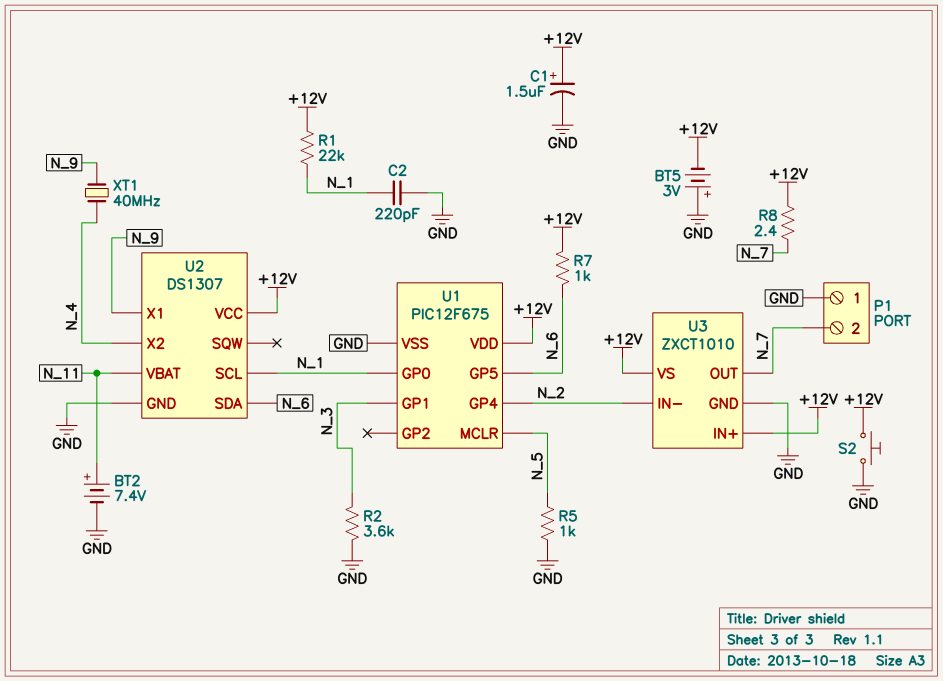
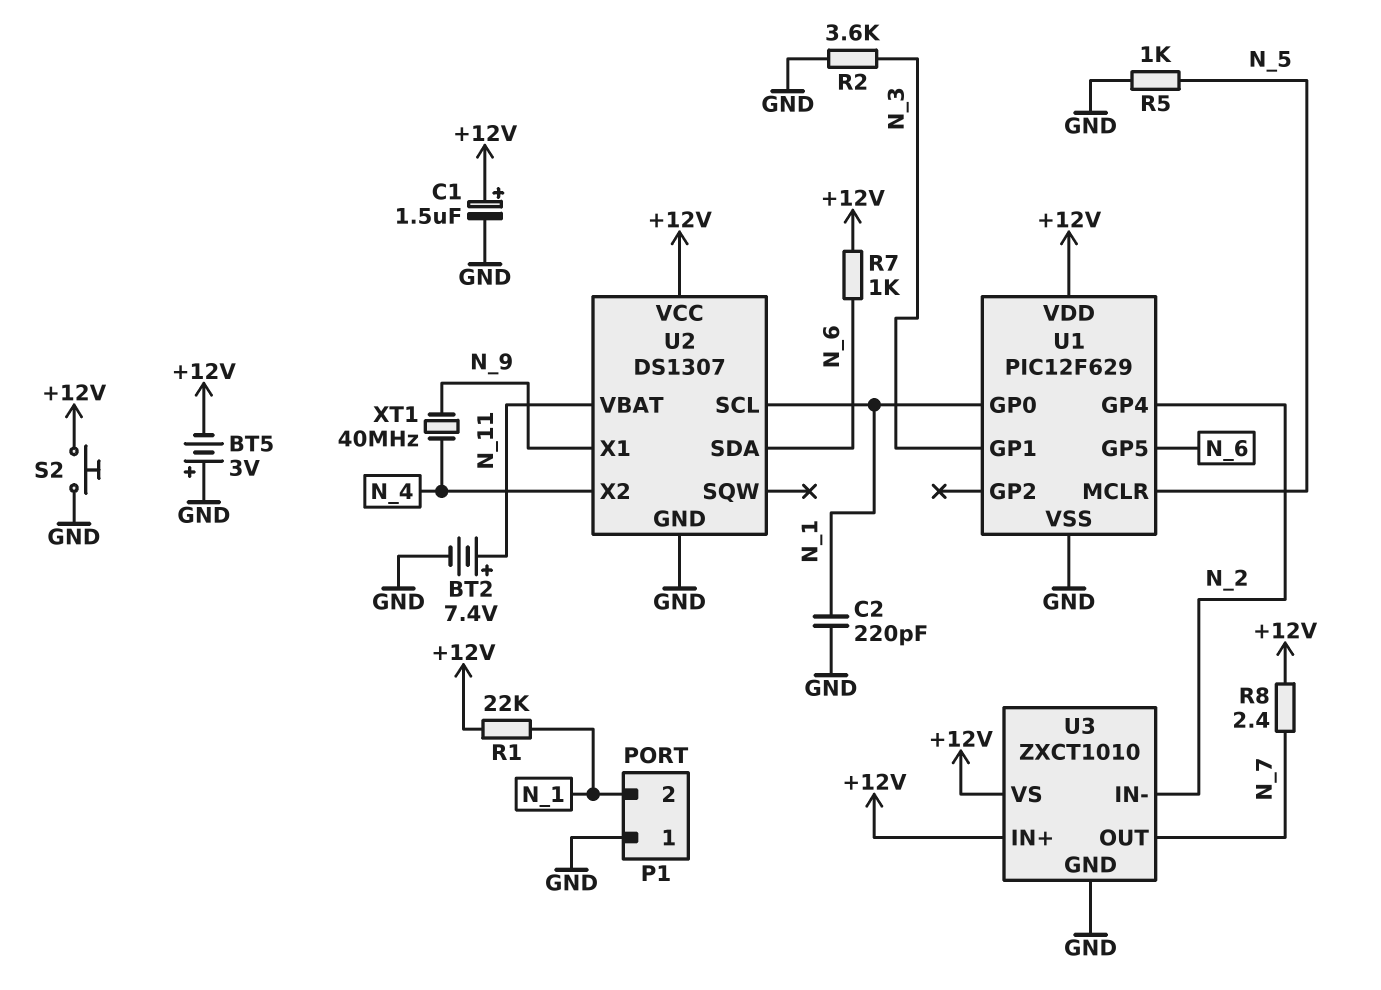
P1 pin 2: N_7 -> N_1
U1: PIC12F675 -> PIC12F629

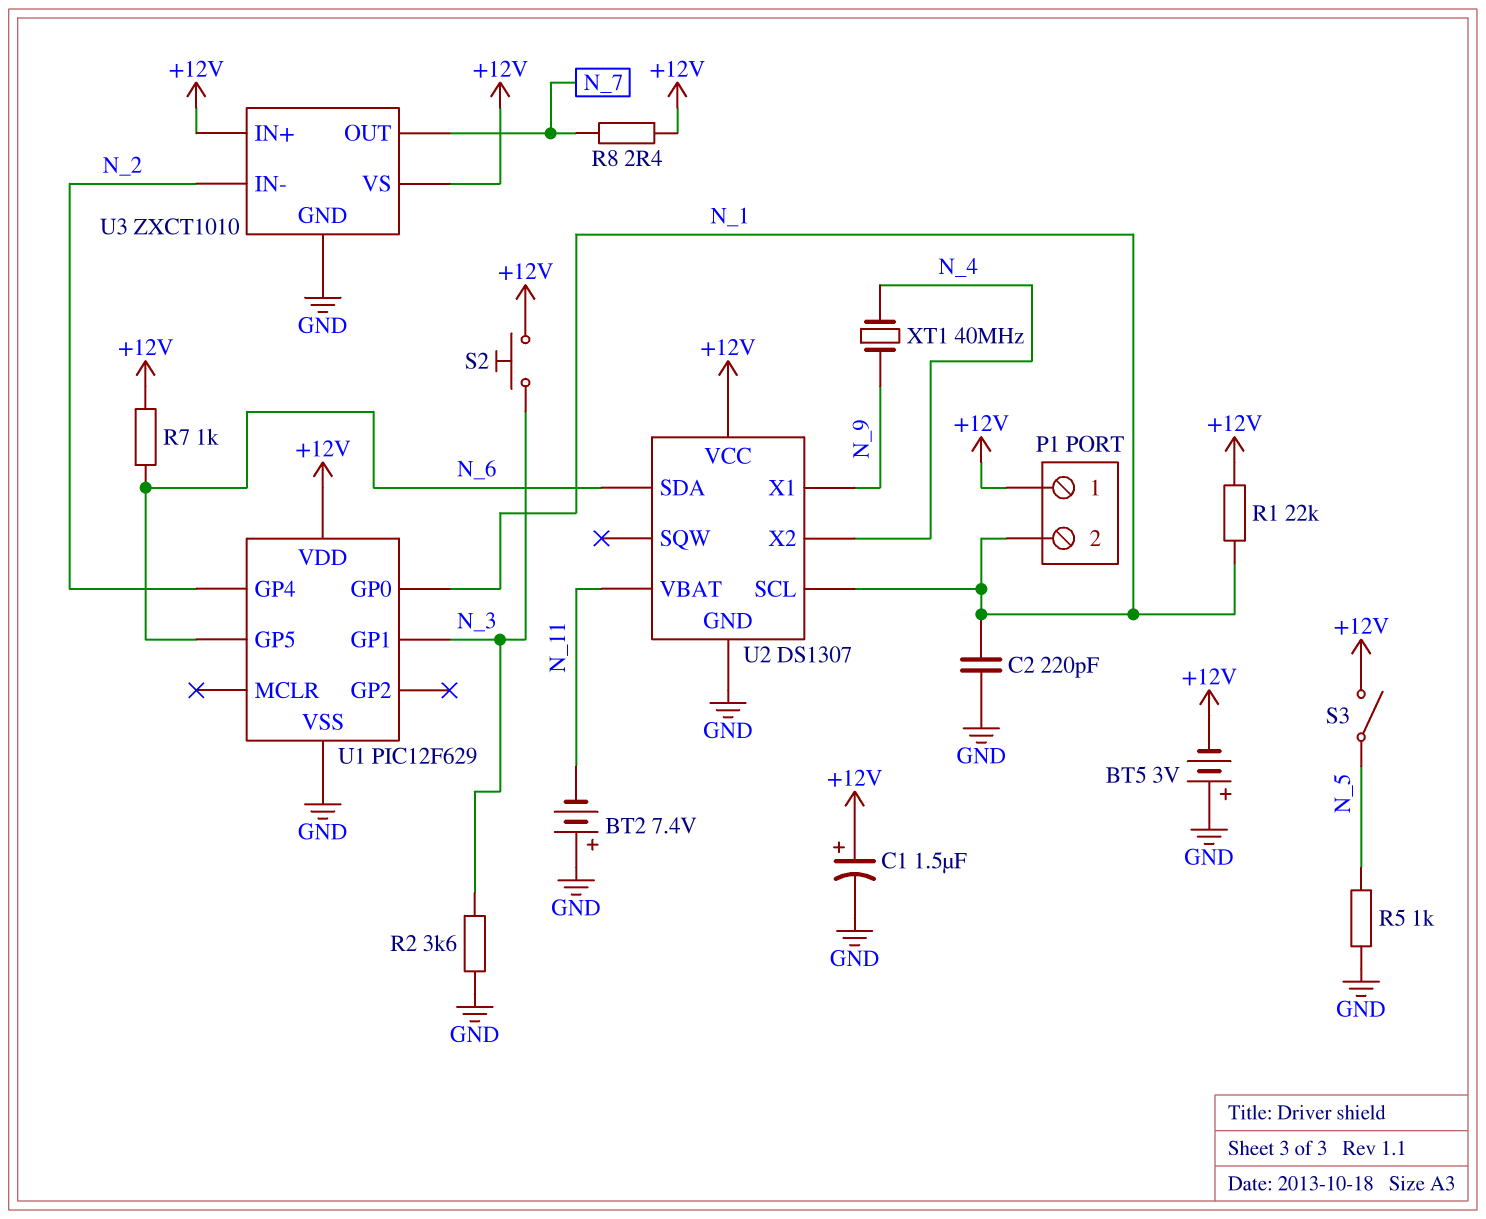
BT2: 7.4V (plus N_11, minus GND) -> 7.4V (plus GND, minus N_11)
P1 pin 1: GND -> +12V
S2: button (+12V, GND) -> button (+12V, N_3)
S3: none -> switch (+12V, N_5)
U1 pin MCLR: N_5 -> none

